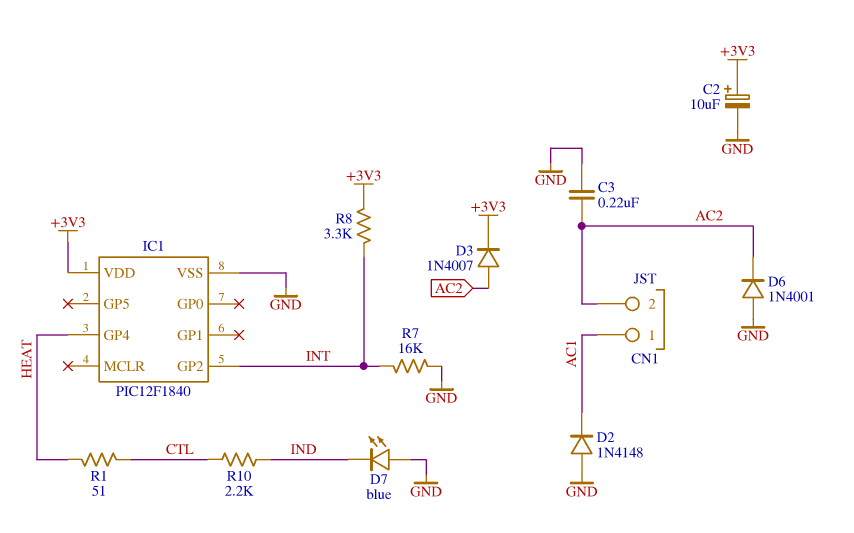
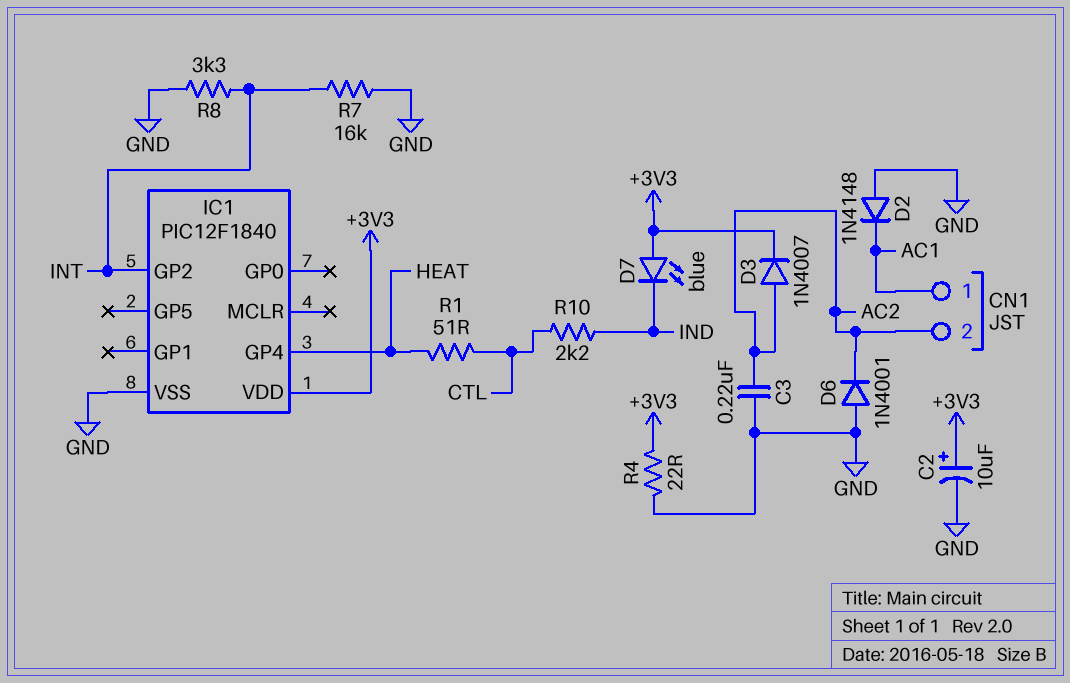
D7: LED blue (A GND, K IND) -> LED blue (A +3V3, K IND)
R4: none -> 22 (+3V3, GND)
R8: 3.3k (+3V3, INT) -> 3.3k (GND, INT)

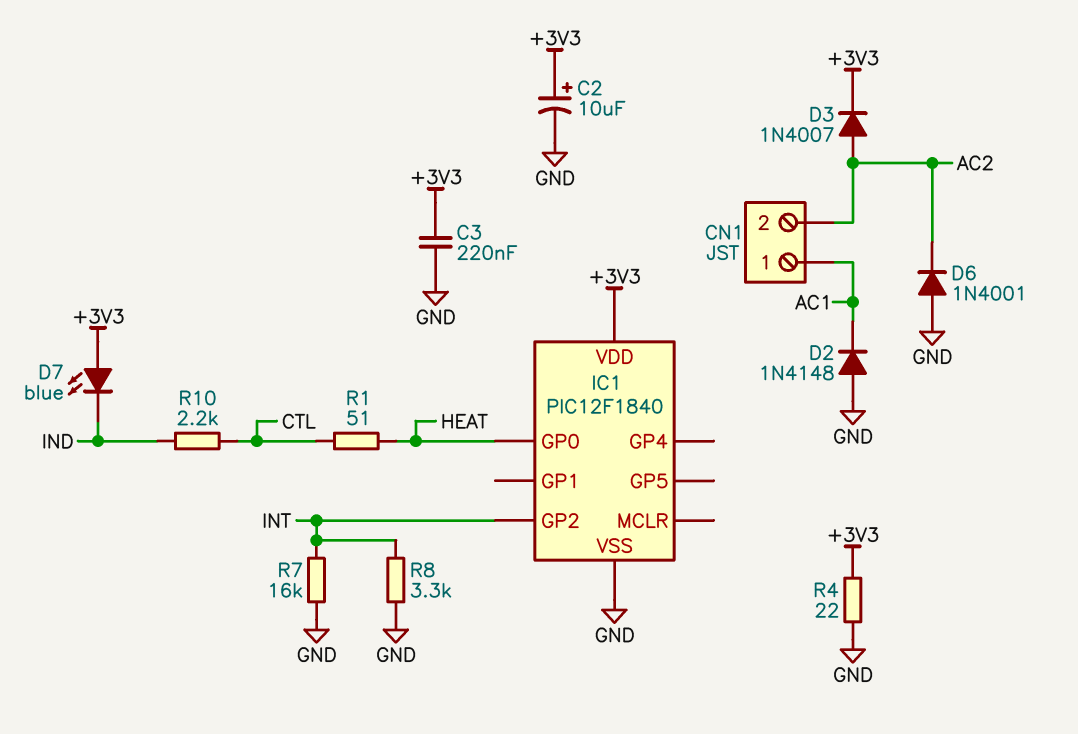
C3: 220nF (AC2, GND) -> 220nF (+3V3, GND)
IC1 pin GP0: none -> HEAT
IC1 pin GP4: HEAT -> none

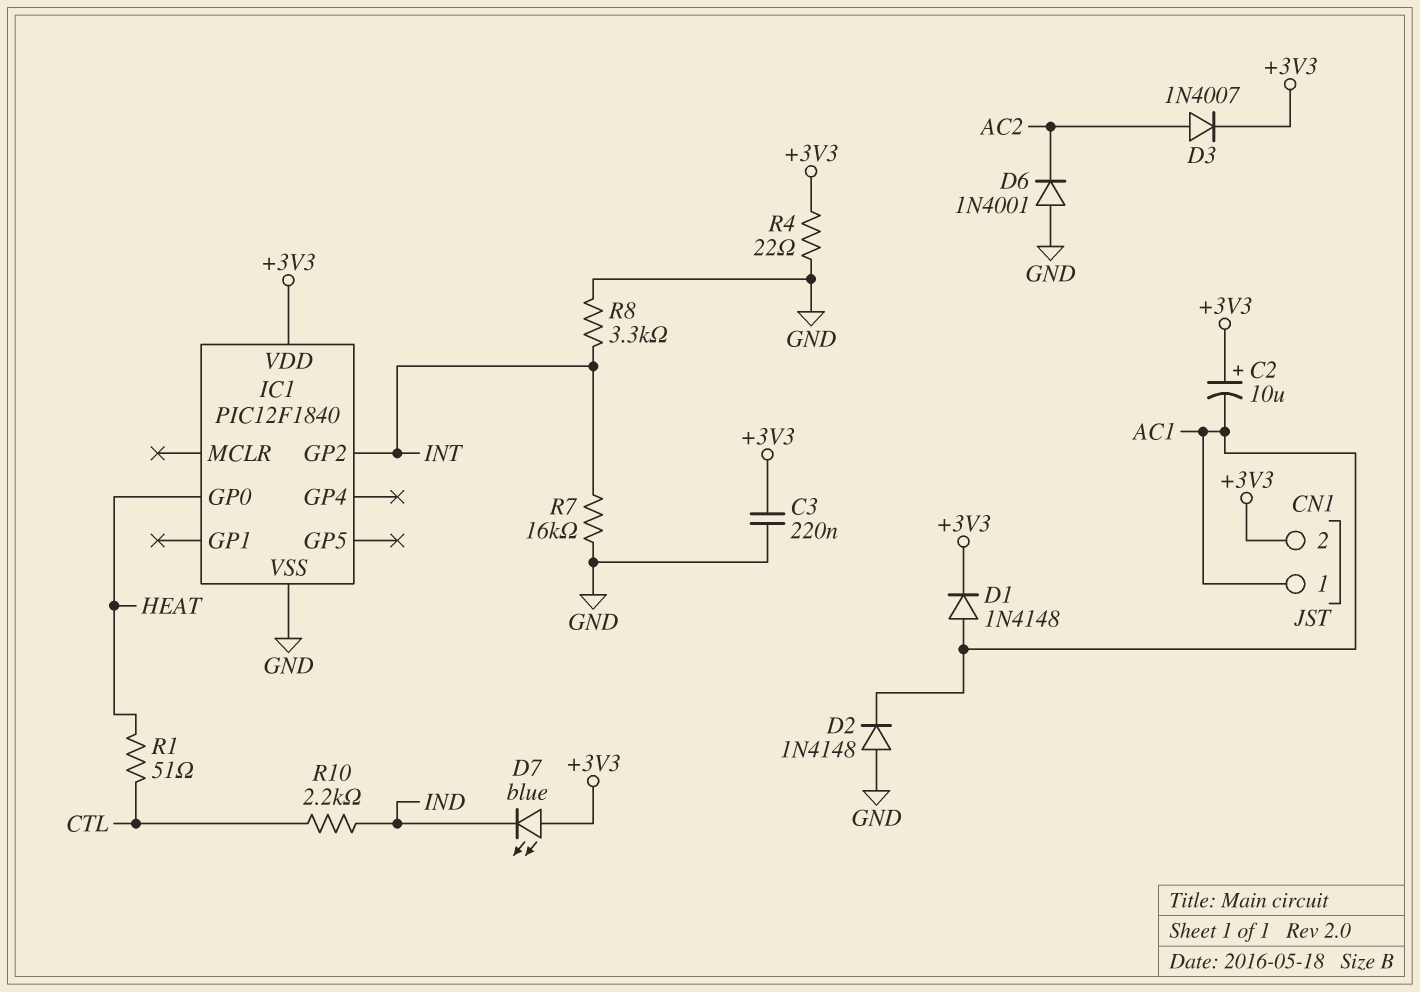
C2: 10uF (plus +3V3, minus GND) -> 10uF (plus +3V3, minus AC1)
CN1 pin 2: AC2 -> +3V3
D1: none -> diode 1N4148 (A AC1, K +3V3)

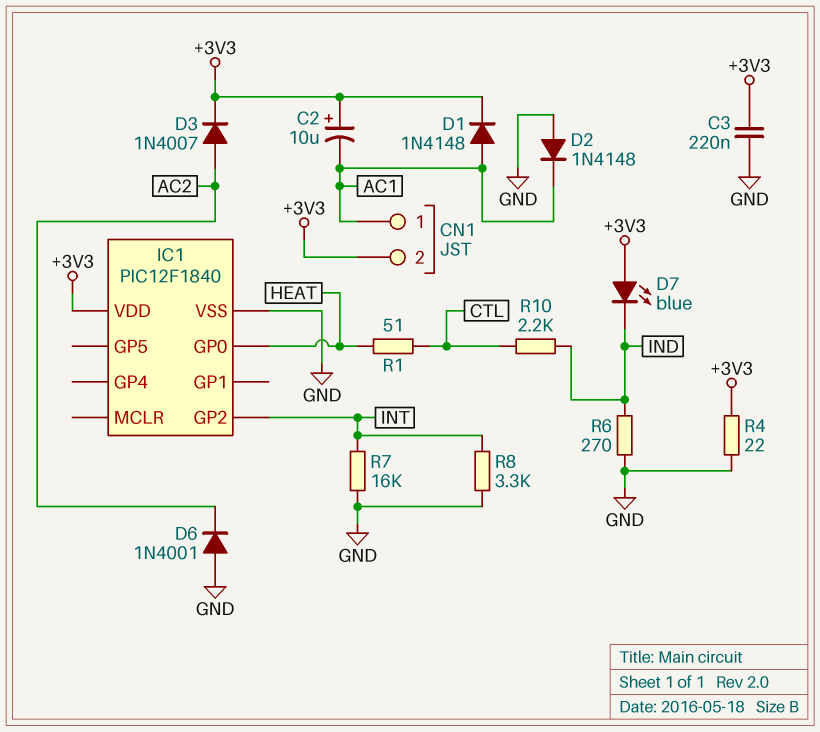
R6: none -> 270 (GND, IND)

